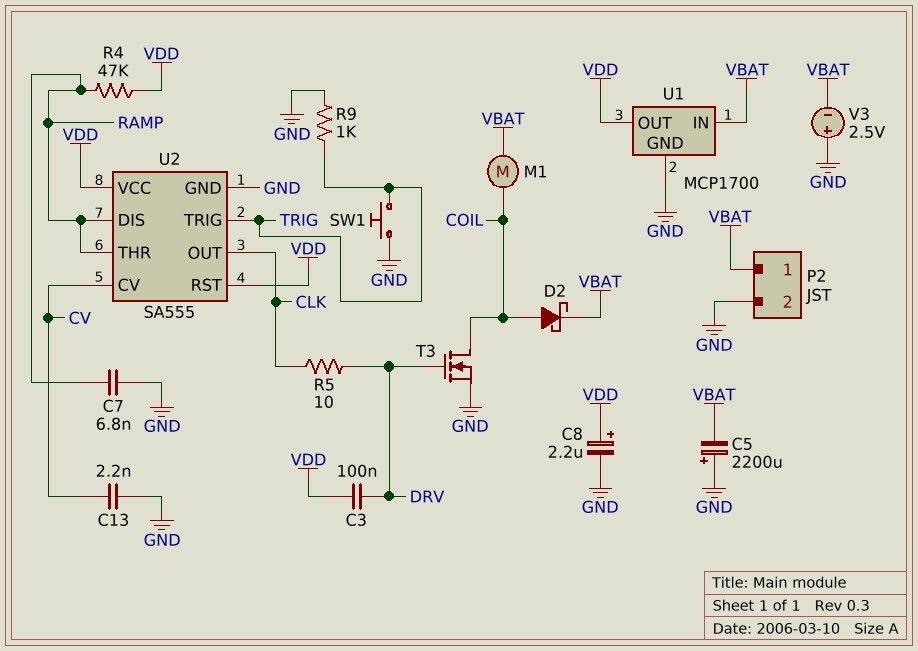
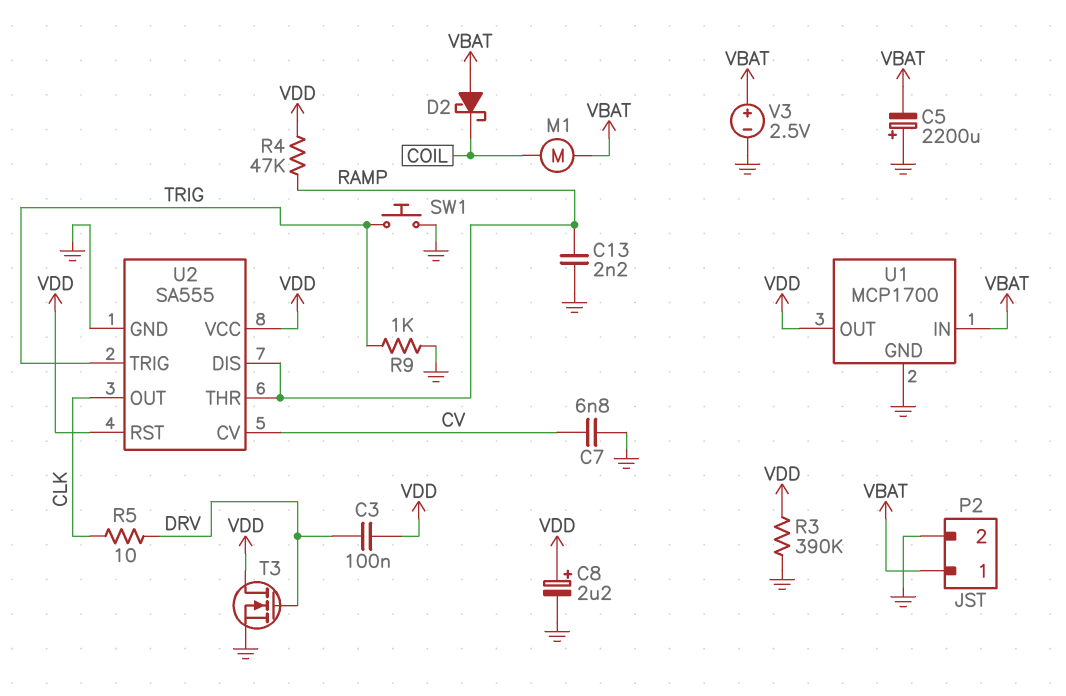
C7: 6.8nF (GND, RAMP) -> 6.8nF (CV, GND)
C13: 2.2nF (CV, GND) -> 2.2nF (GND, RAMP)
D2: schottky (A COIL, K VBAT) -> schottky (A VBAT, K COIL)
R3: none -> 390k (GND, VDD)
T3: NMOS (G DRV, D COIL, S GND) -> NMOS (G DRV, D VDD, S GND)
V3: 2.5V (plus GND, minus VBAT) -> 2.5V (plus VBAT, minus GND)

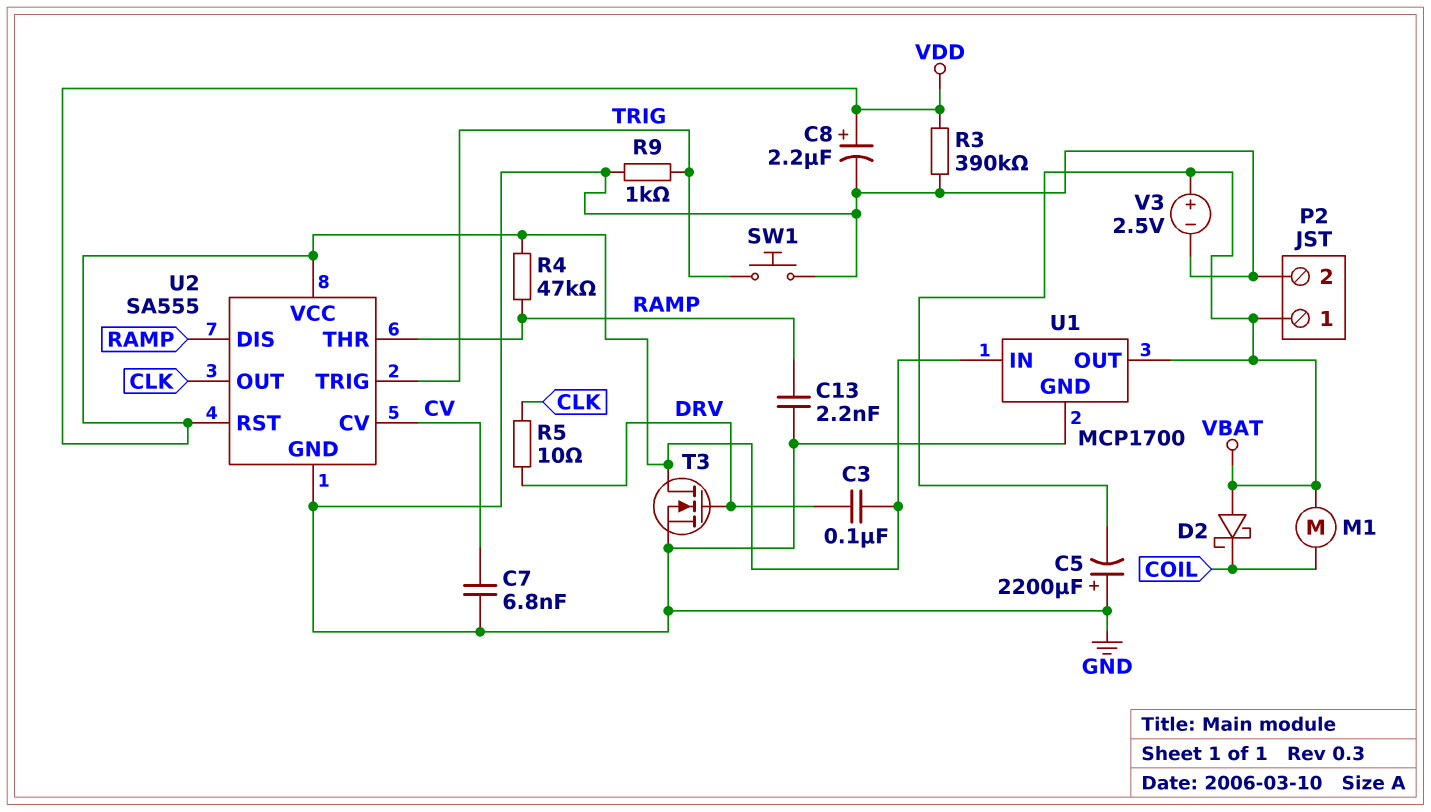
U1 pin IN: VBAT -> VDD
U1 pin OUT: VDD -> VBAT

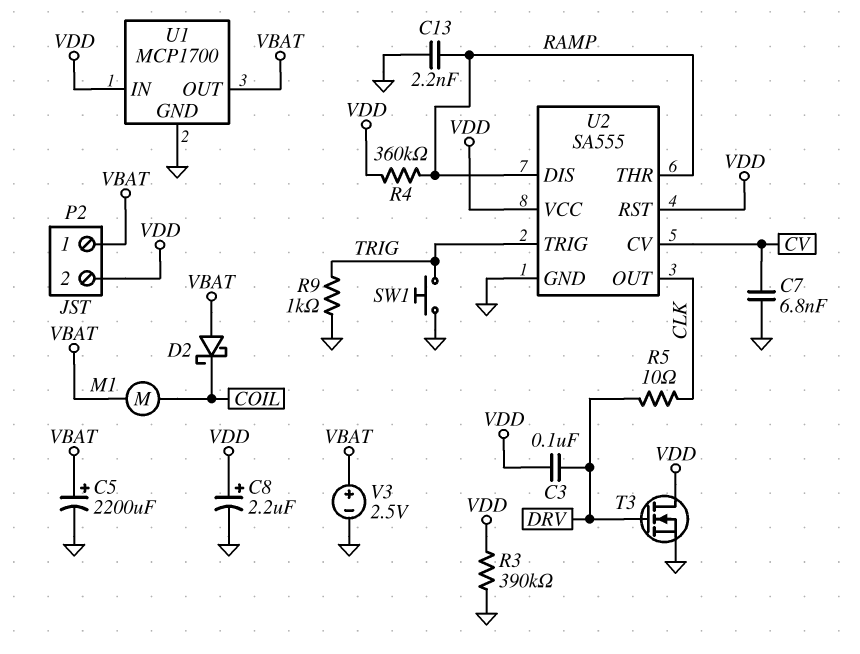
C5: 2200uF (plus GND, minus VBAT) -> 2200uF (plus VBAT, minus GND)
P2 pin 2: GND -> VDD
R4: 47k (RAMP, VDD) -> 360k (RAMP, VDD)

